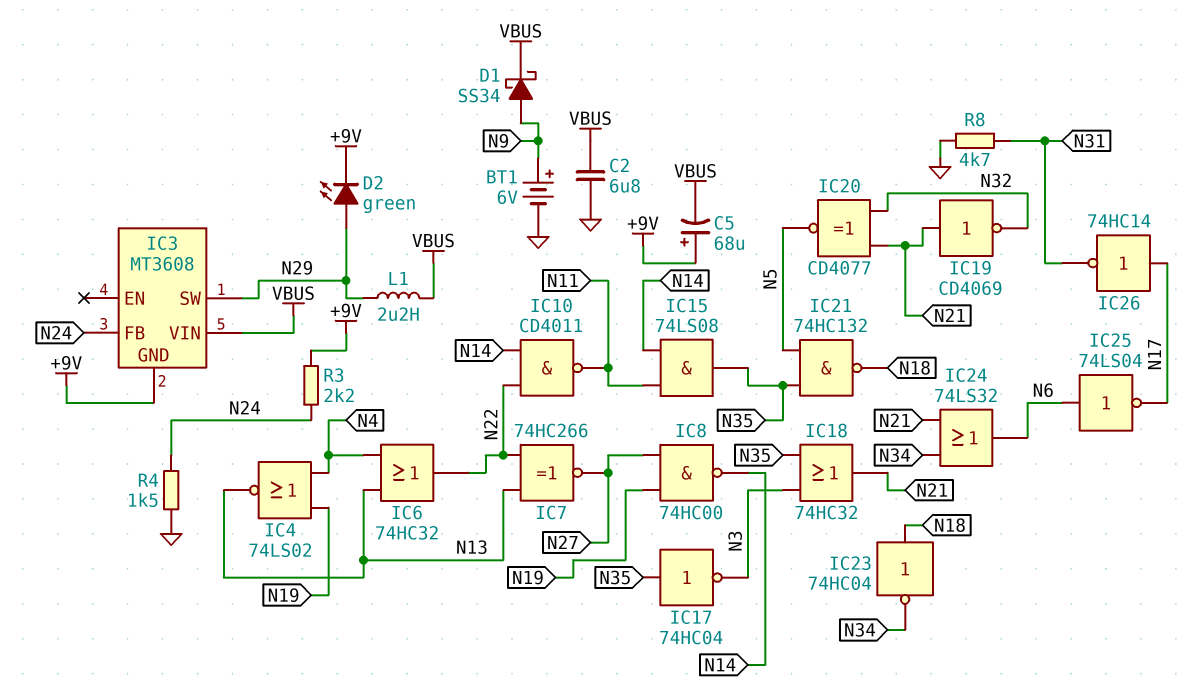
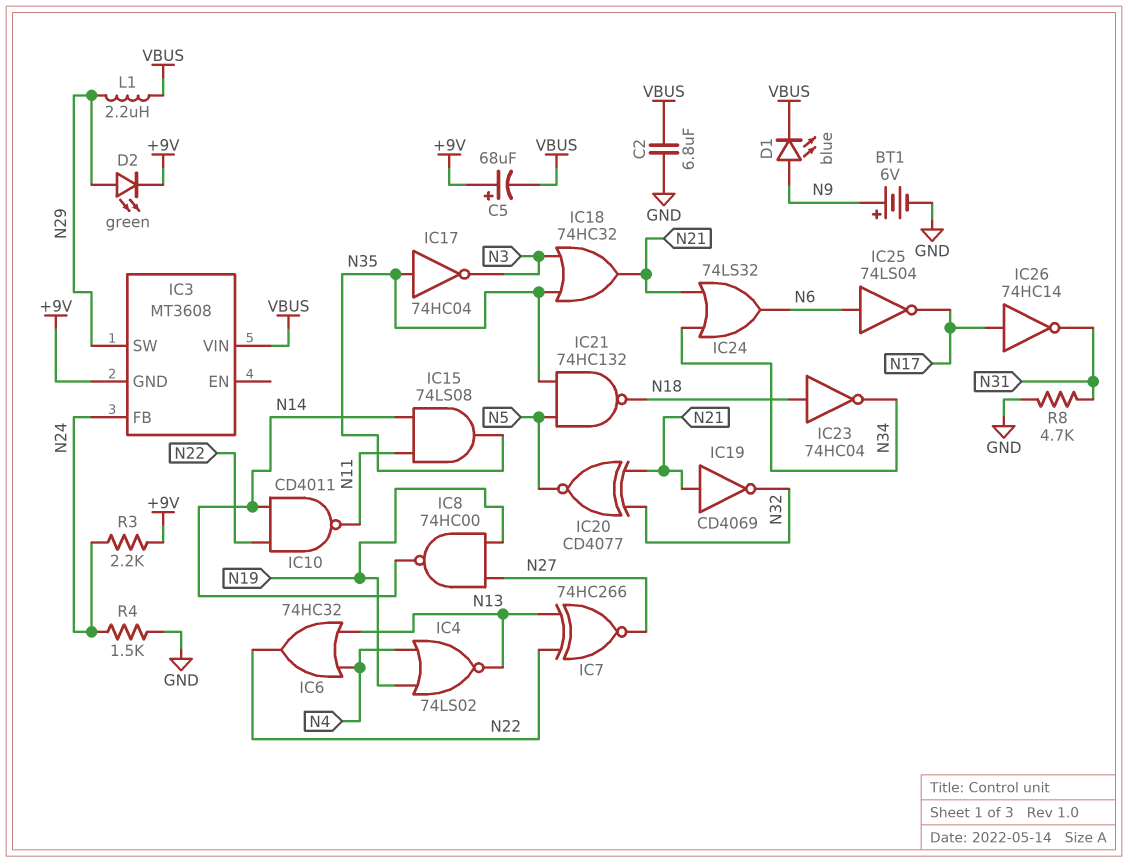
D1: schottky SS34 (A N9, K VBUS) -> LED blue (A N9, K VBUS)

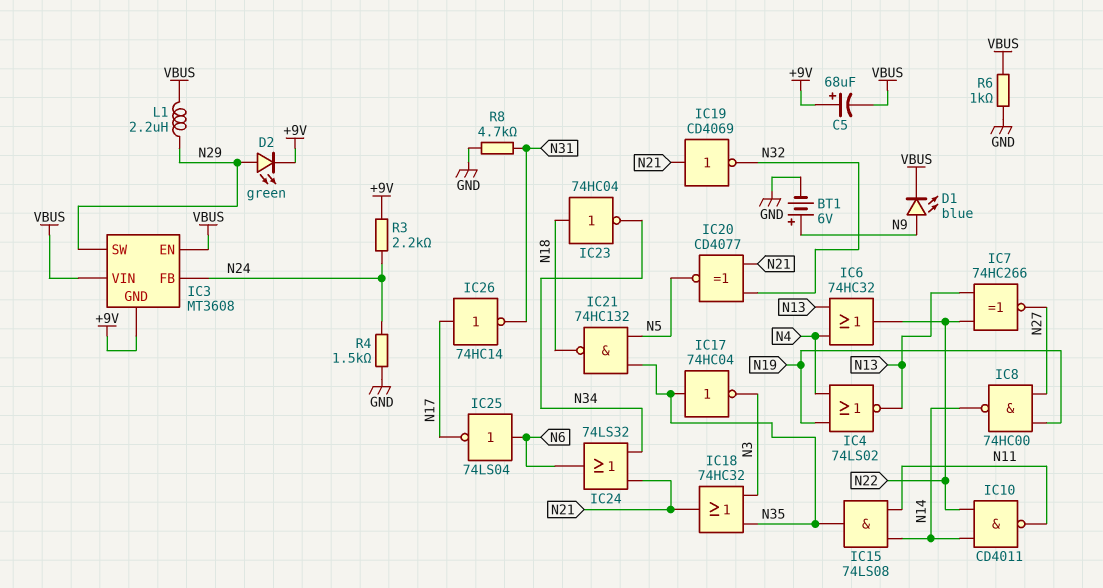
C2: 6.8uF (GND, VBUS) -> none
IC3 pin EN: none -> VBUS
R6: none -> 1k (GND, VBUS)

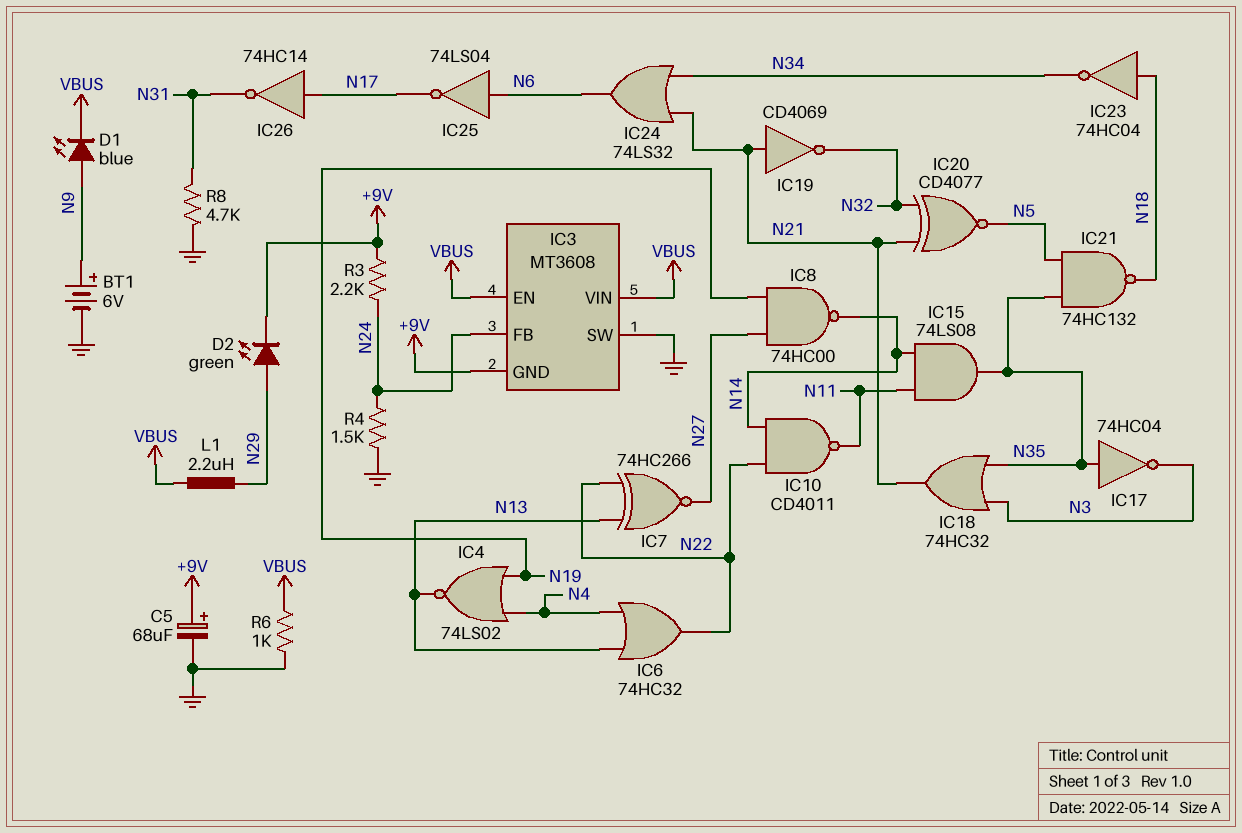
C5: 68uF (plus +9V, minus VBUS) -> 68uF (plus +9V, minus GND)
IC3 pin SW: N29 -> GND

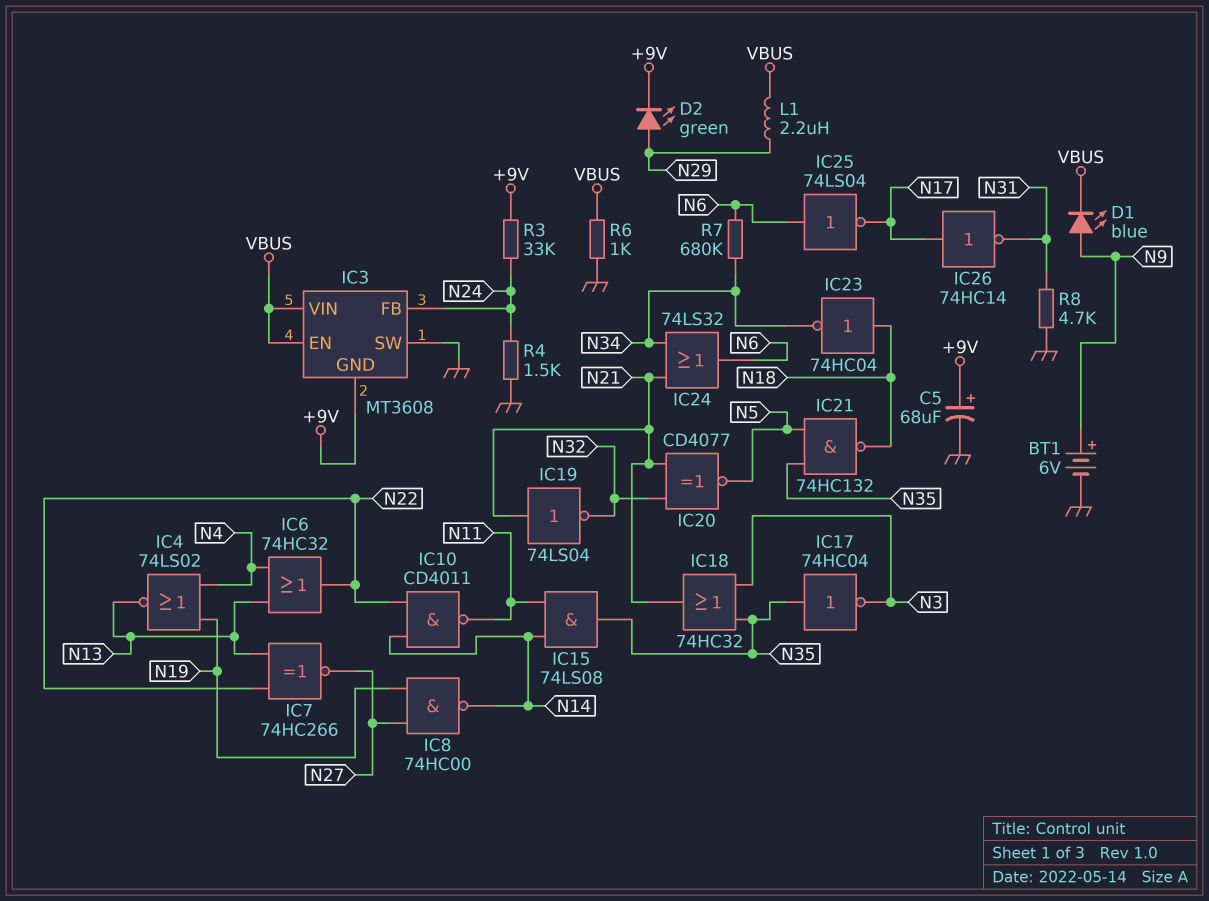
IC19: NOT CD4069 (in N21, out N32) -> NOT 74LS04 (in N21, out N32)
R3: 2.2k (+9V, N24) -> 33k (+9V, N24)
R7: none -> 680k (N6, N34)

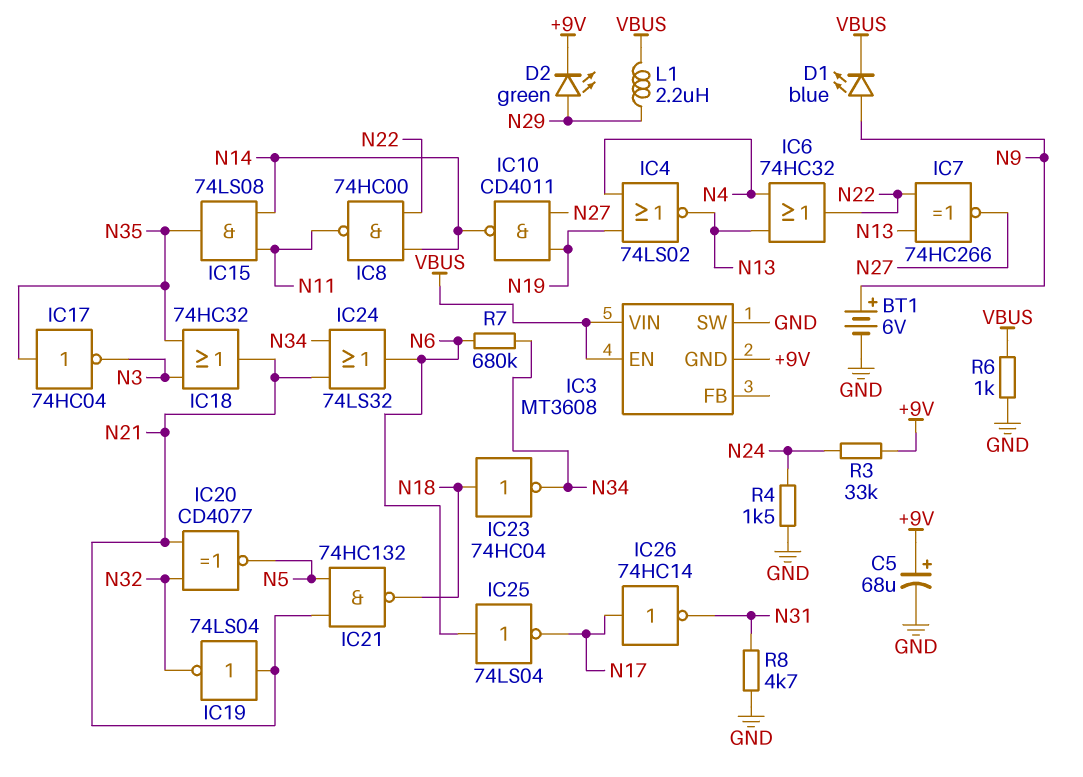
IC3 pin FB: N24 -> none
IC8: NAND 74HC00 (in N19, in N27, out N14) -> NAND 74HC00 (in N14, in N22, out N11)
IC10: NAND CD4011 (in N14, in N22, out N11) -> NAND CD4011 (in N19, in N27, out N14)
IC21: NAND 74HC132 (in N5, in N35, out N18) -> NAND 74HC132 (in N5, in N21, out N18)

